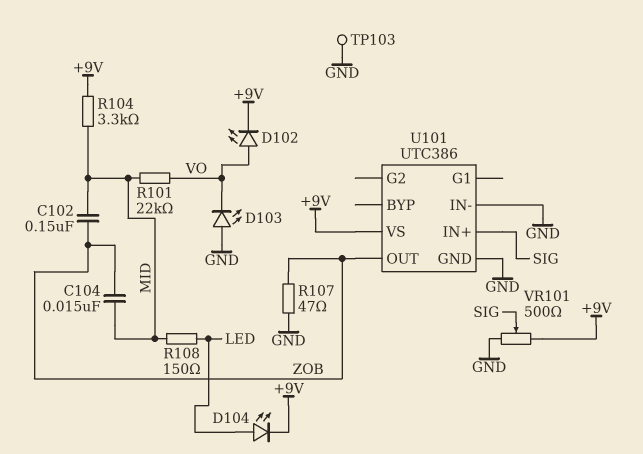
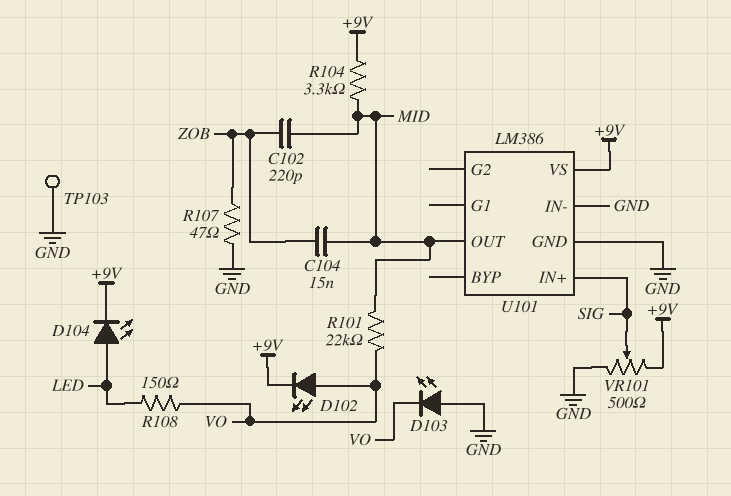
C102: 150nF (MID, ZOB) -> 220pF (MID, ZOB)
R108: 150 (LED, MID) -> 150 (LED, VO)
U101: UTC386 -> LM386
U101 pin OUT: ZOB -> MID

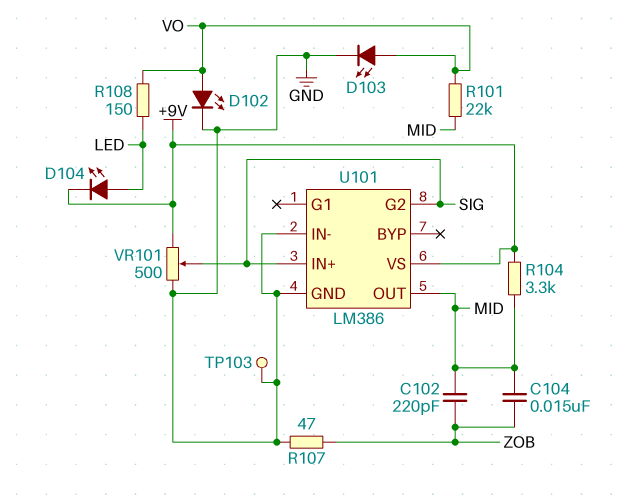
D102: LED (A VO, K +9V) -> LED (A VO, K GND)
D103: LED (A GND, K VO) -> LED (A VO, K GND)
U101 pin G2: none -> SIG

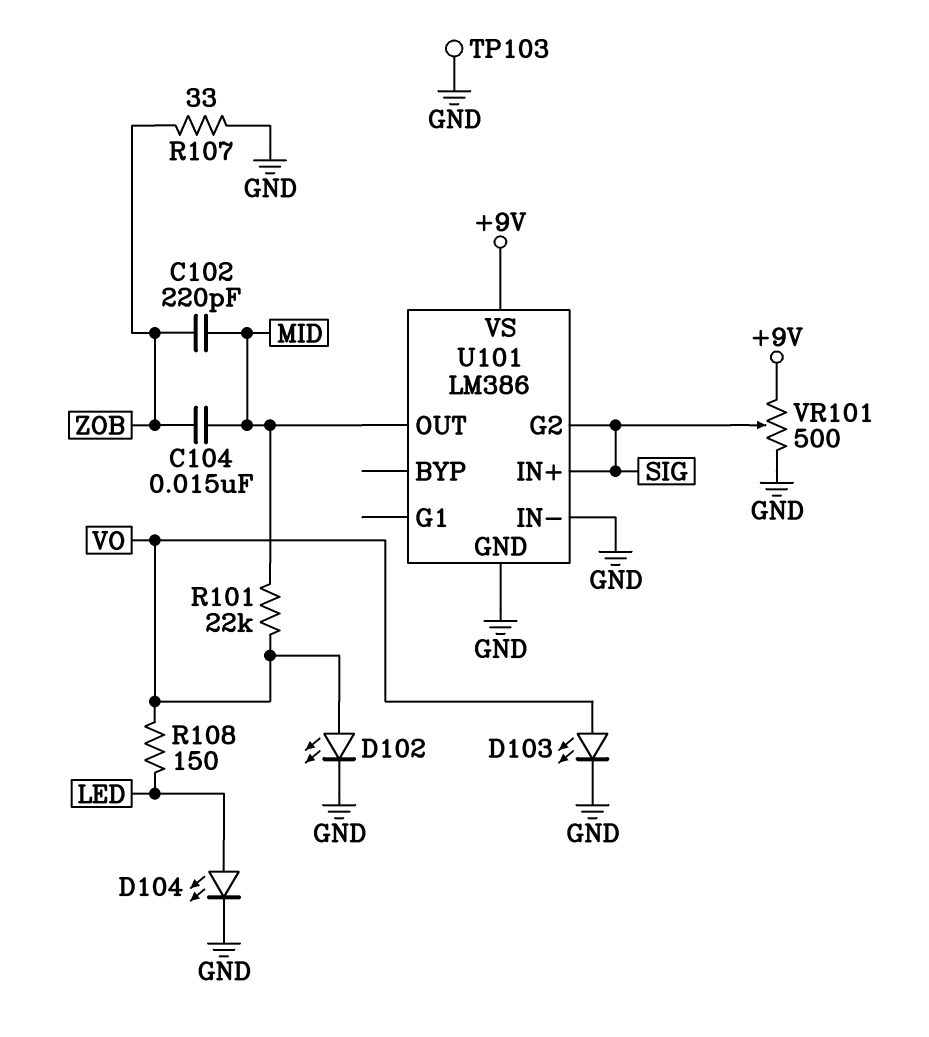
D104: LED (A LED, K +9V) -> LED (A LED, K GND)
R104: 3.3k (+9V, MID) -> none
R107: 47 (GND, ZOB) -> 33 (GND, ZOB)

